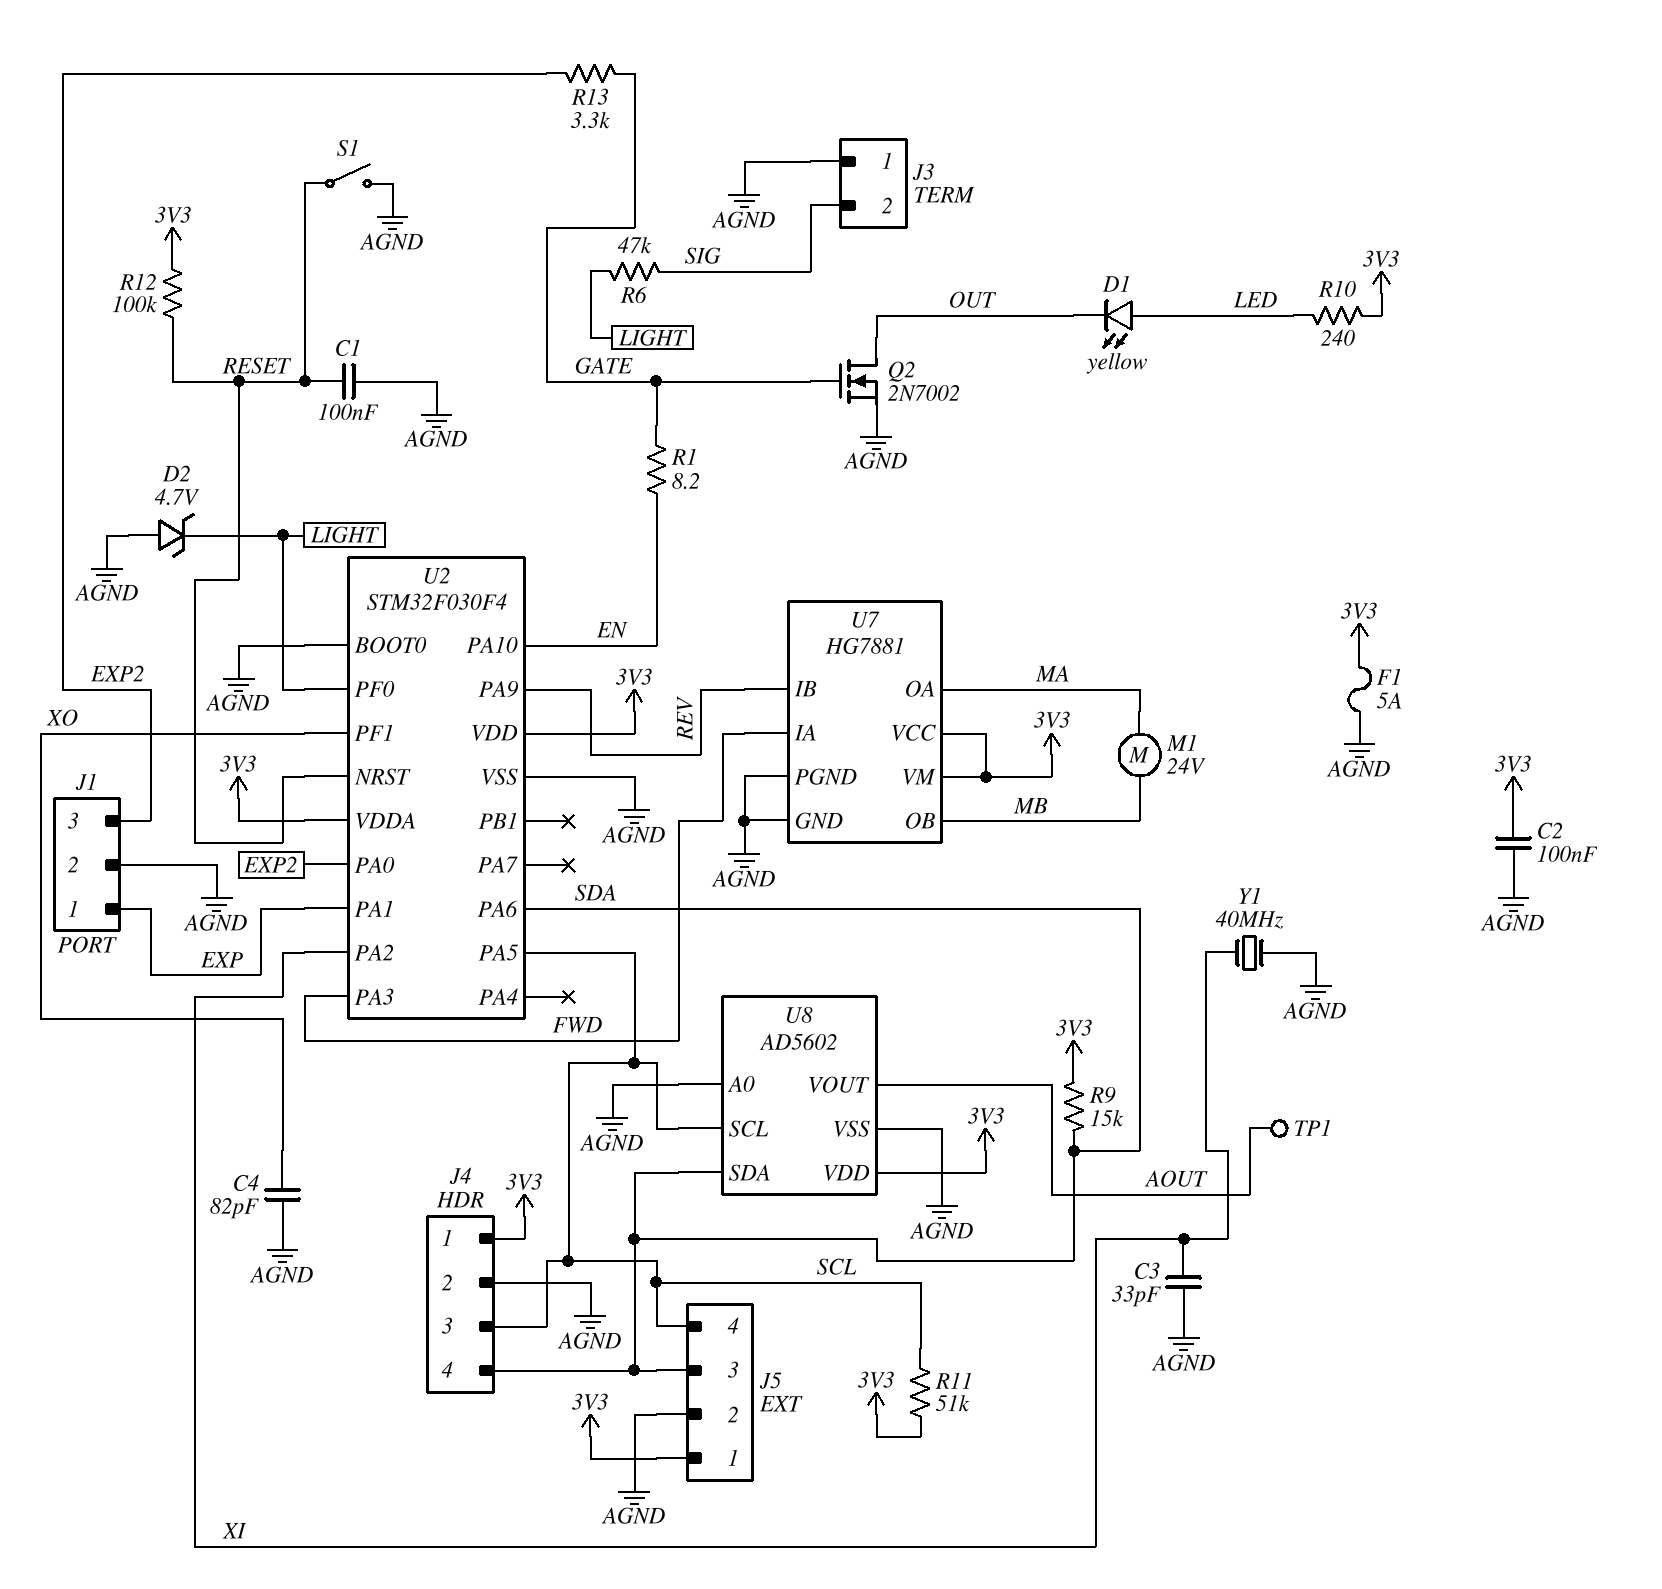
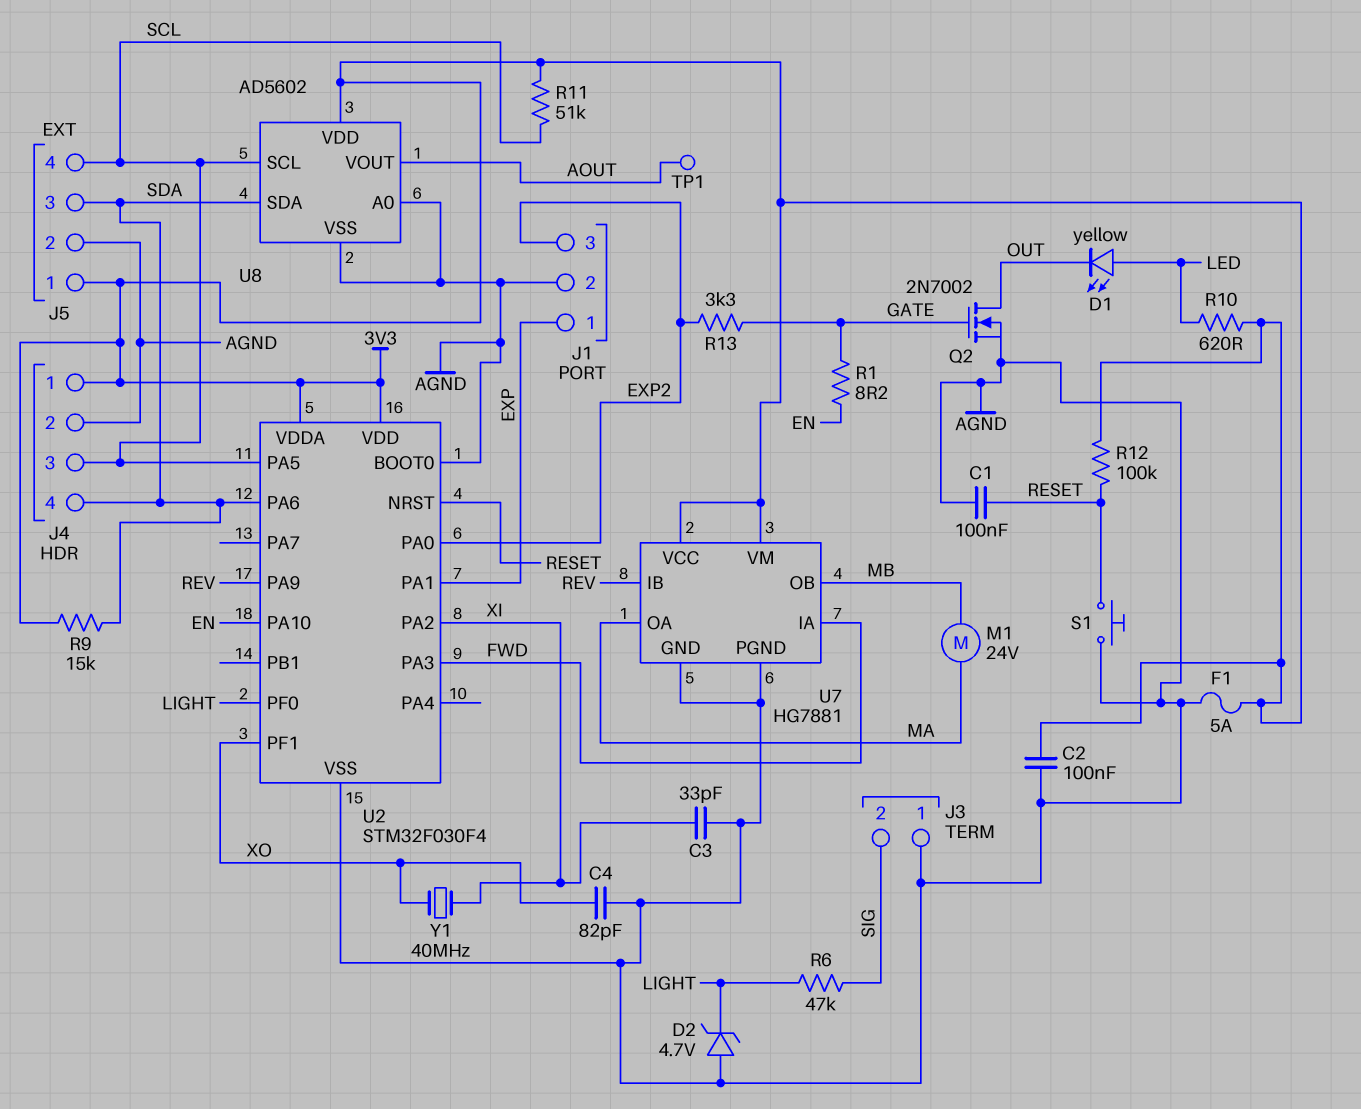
R10: 240 (3V3, LED) -> 620 (3V3, LED)
S1: switch (AGND, RESET) -> button (AGND, RESET)
Y1: 40MHz (AGND, XI) -> 40MHz (XI, XO)

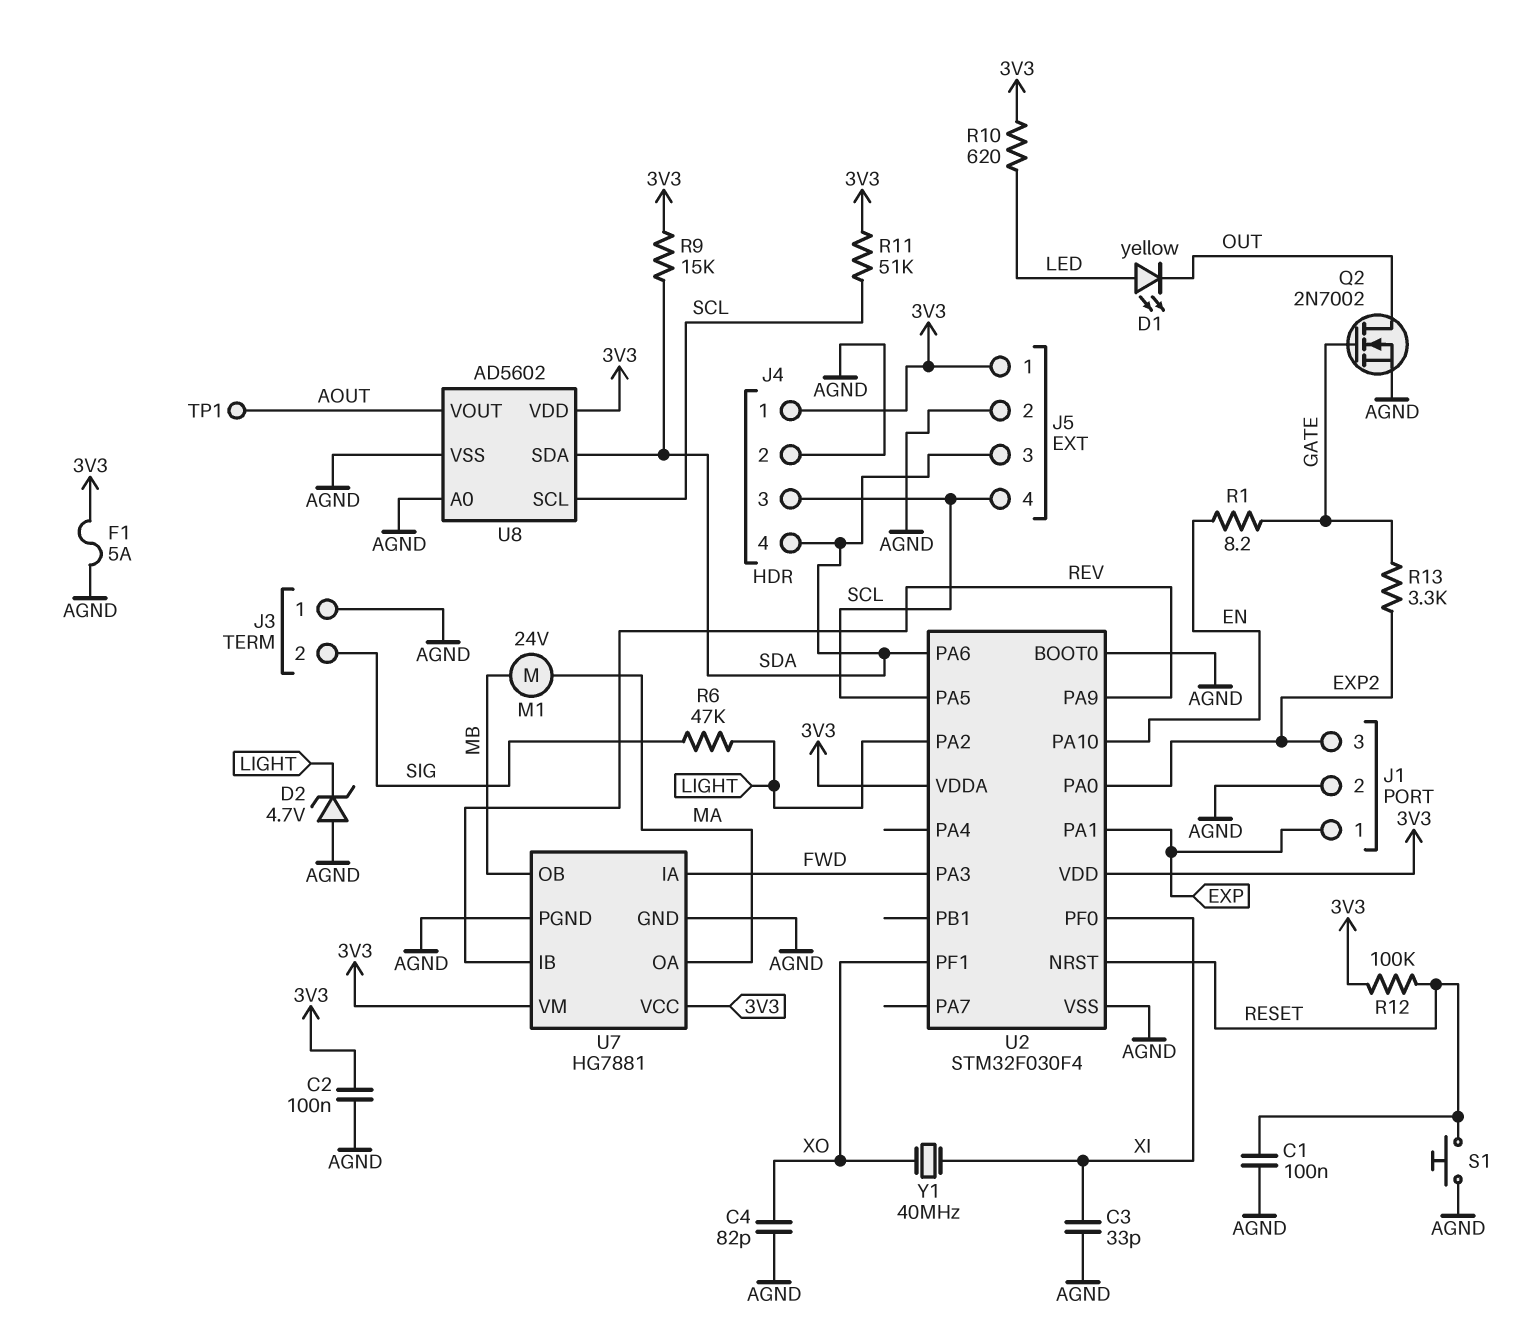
U2 pin PA2: XI -> LIGHT
U2 pin PF0: LIGHT -> XI

